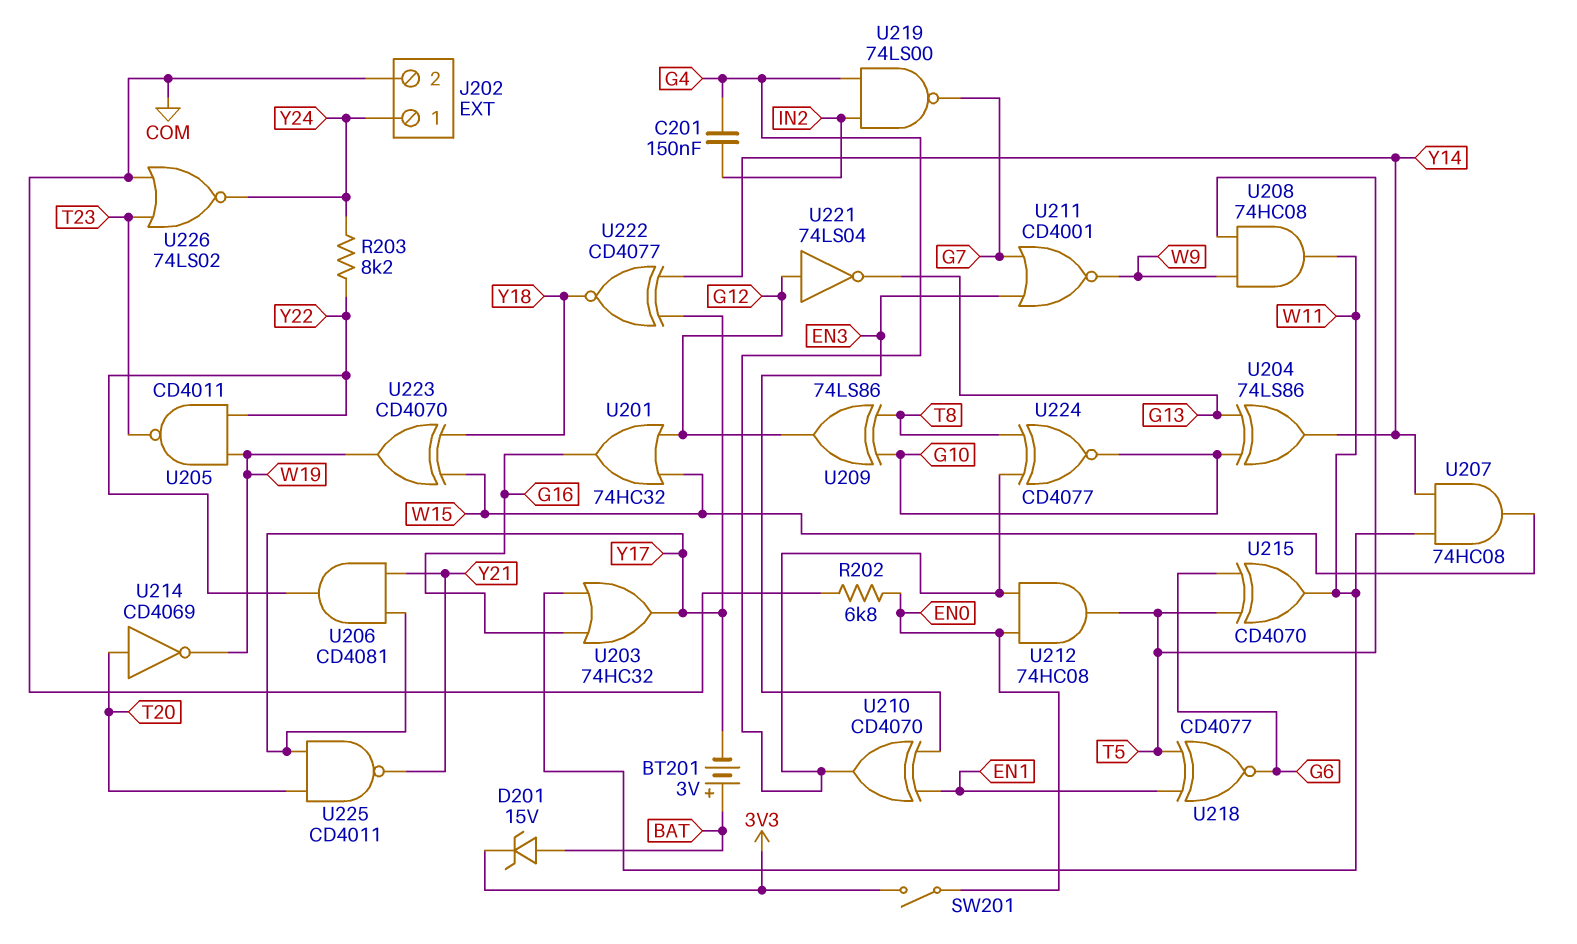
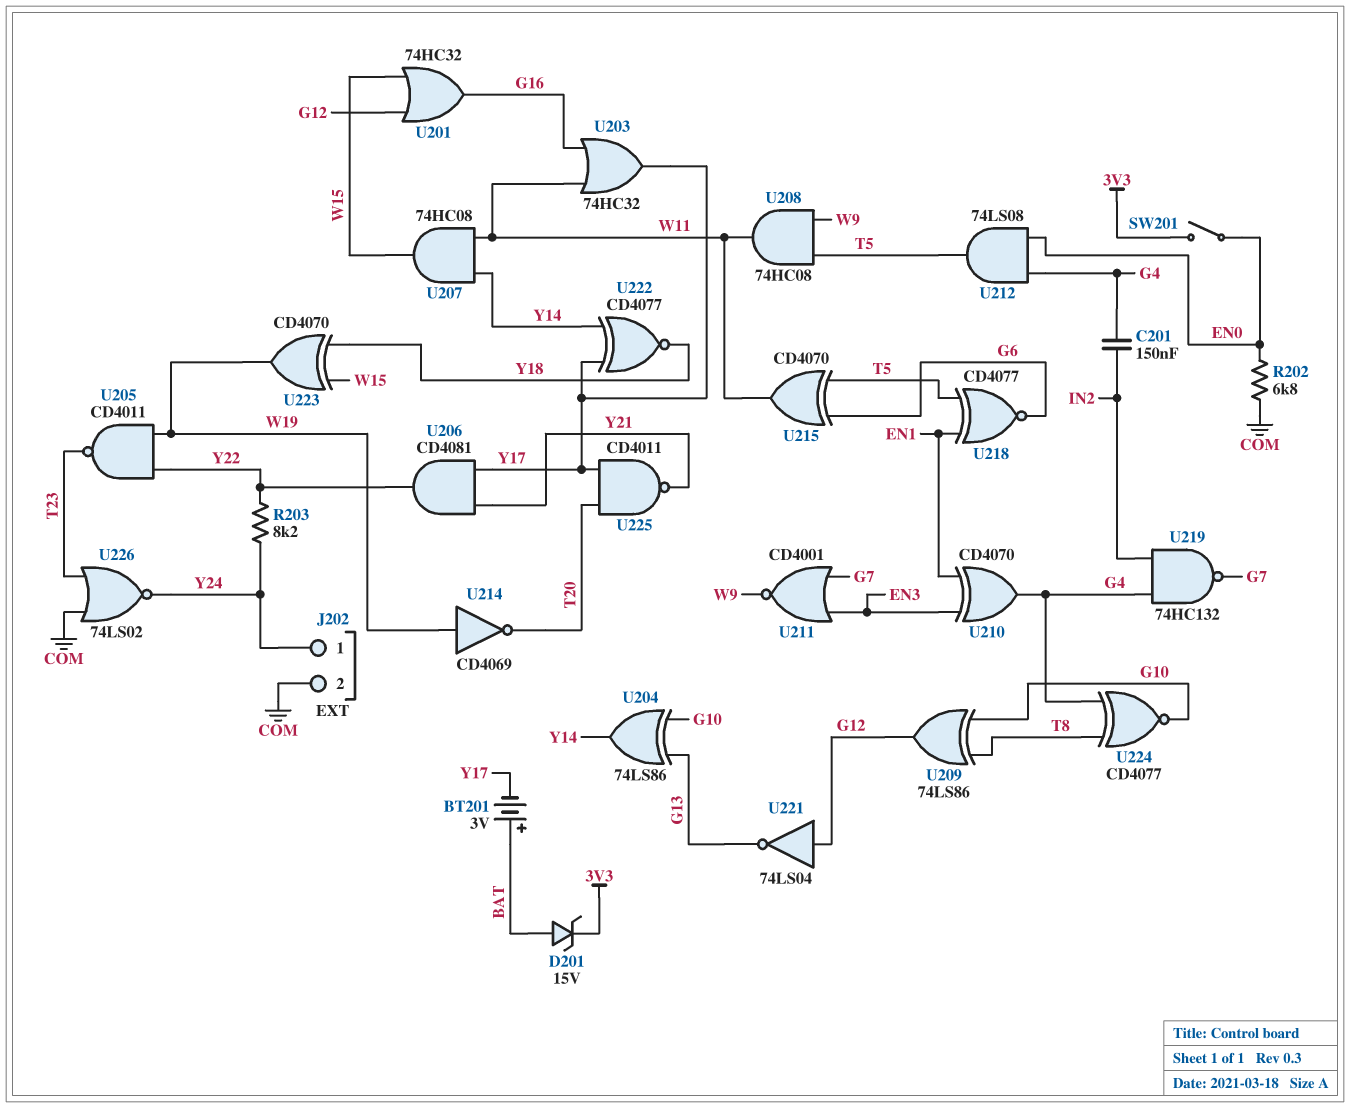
U212: AND 74HC08 (in EN0, in G4, out T5) -> AND 74LS08 (in EN0, in G4, out T5)
U214: NOT CD4069 (in T20, out W19) -> NOT CD4069 (in W19, out T20)
U219: NAND 74LS00 (in G4, in IN2, out G7) -> NAND 74HC132 (in G4, in IN2, out G7)

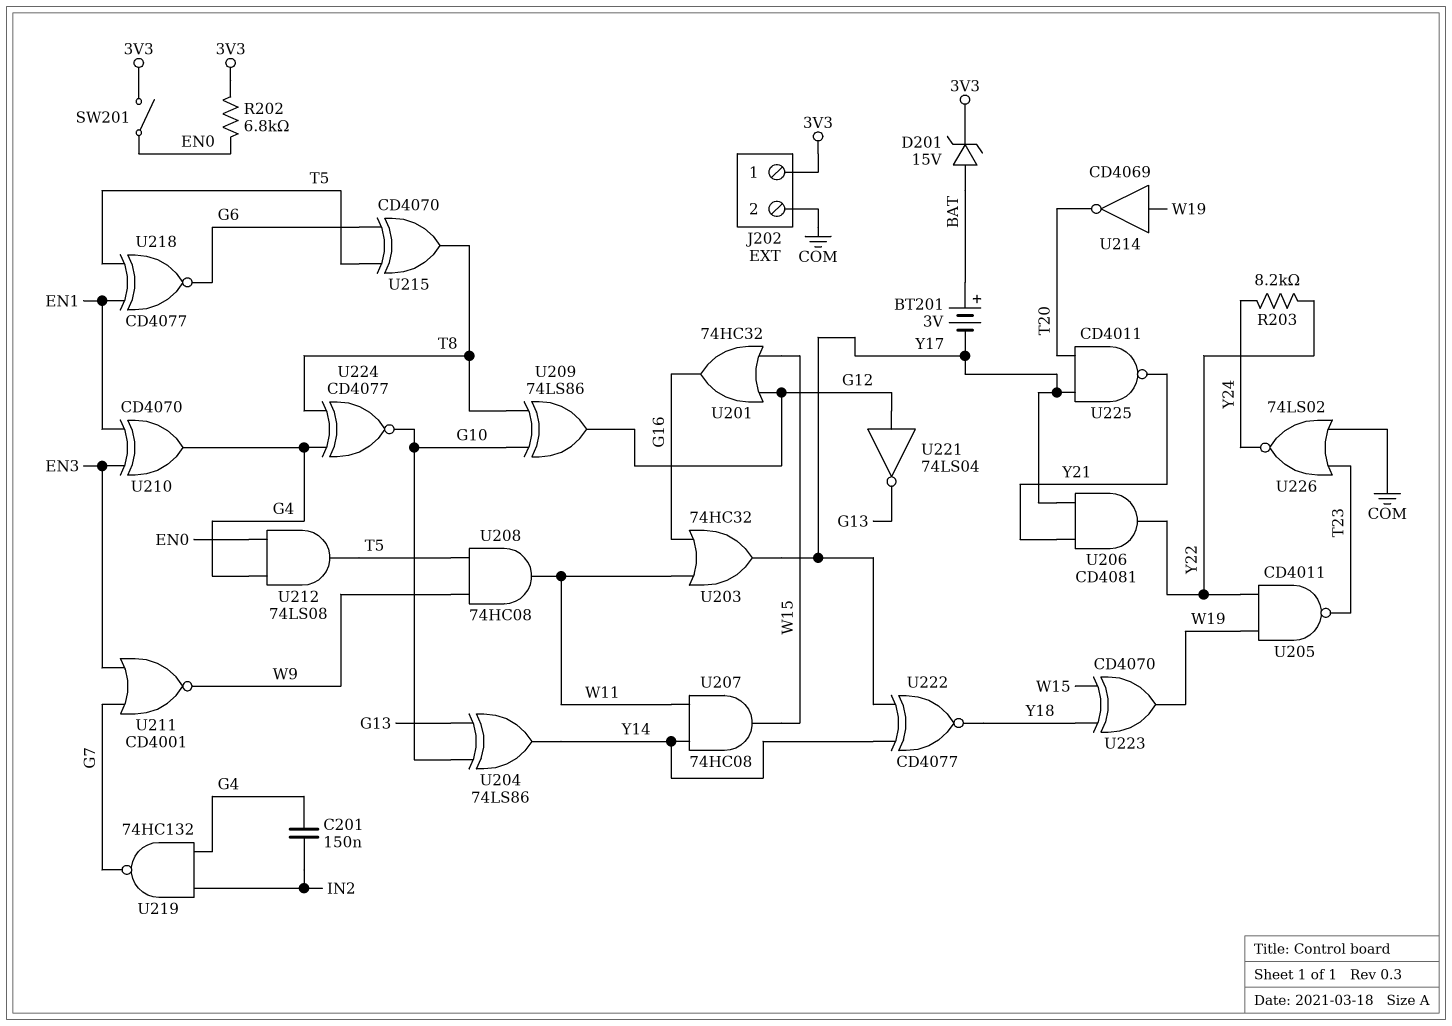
J202 pin 1: Y24 -> 3V3
R202: 6.8k (COM, EN0) -> 6.8k (3V3, EN0)
U215: XOR CD4070 (in G6, in T5, out W11) -> XOR CD4070 (in G6, in T5, out T8)

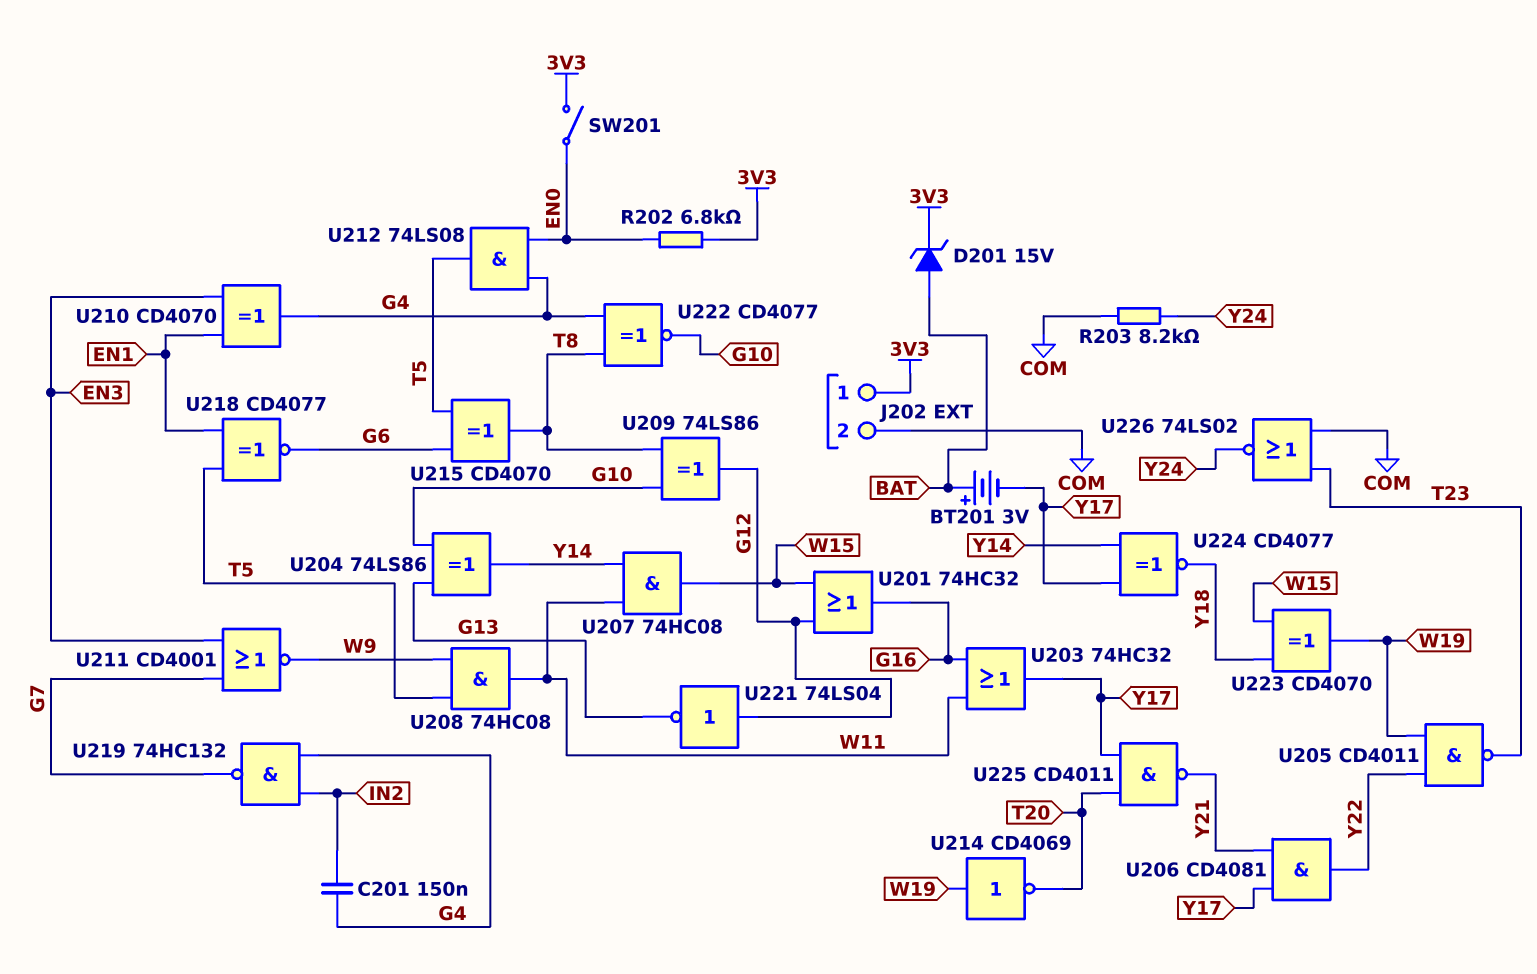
R203: 8.2k (Y22, Y24) -> 8.2k (COM, Y24)
U222: XNOR CD4077 (in Y14, in Y17, out Y18) -> XNOR CD4077 (in G4, in T8, out G10)
U224: XNOR CD4077 (in G4, in T8, out G10) -> XNOR CD4077 (in Y14, in Y17, out Y18)

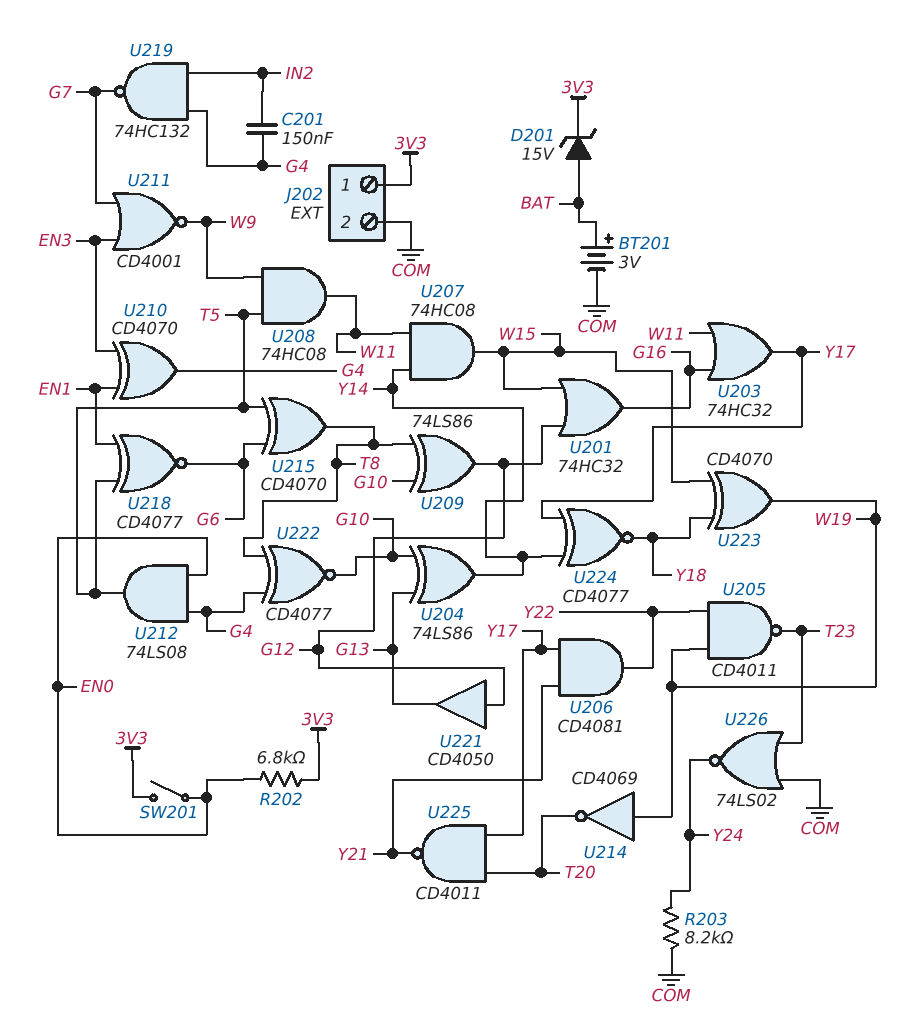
BT201: 3V (plus BAT, minus Y17) -> 3V (plus BAT, minus COM)
U221: NOT 74LS04 (in G12, out G13) -> buffer CD4050 (in G12, out G13)

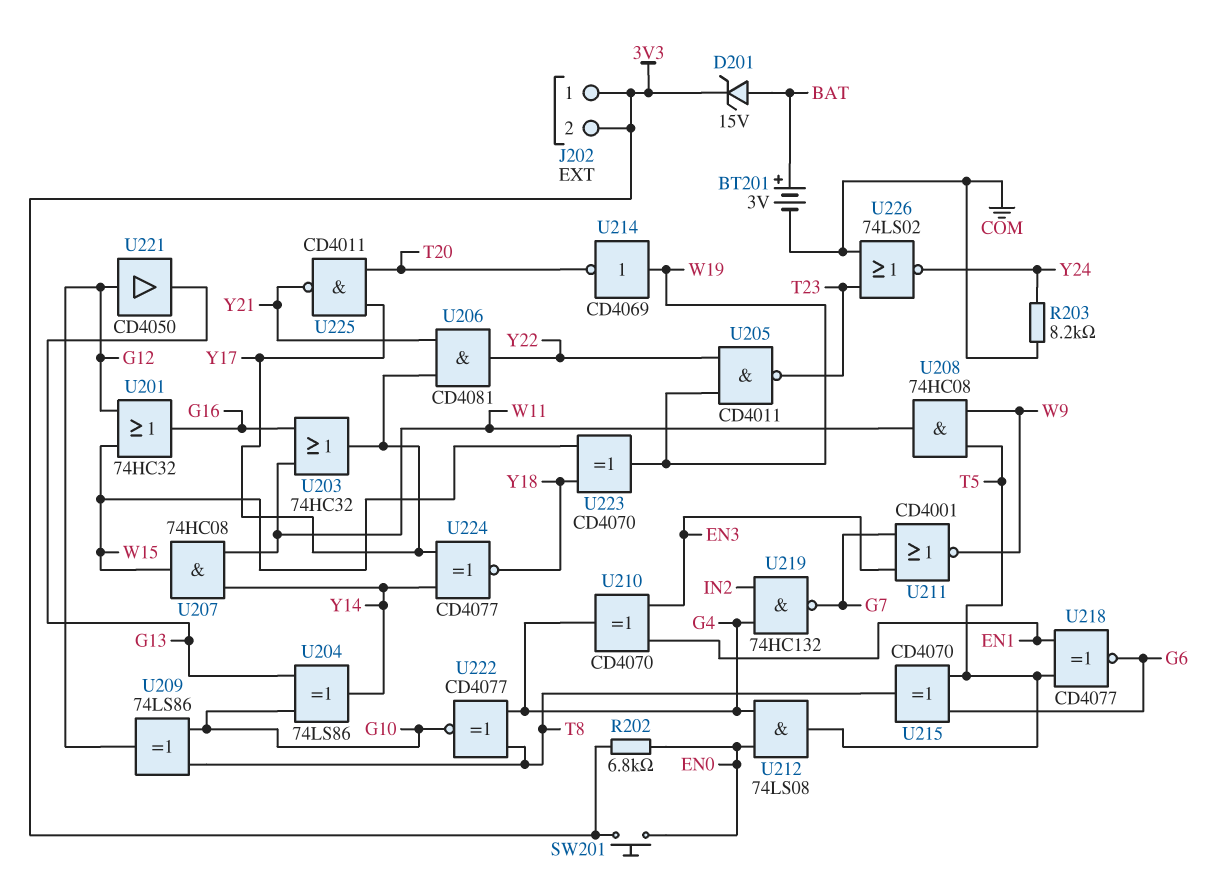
C201: 150nF (G4, IN2) -> none
J202 pin 2: COM -> 3V3
SW201: switch (3V3, EN0) -> button (3V3, EN0)

